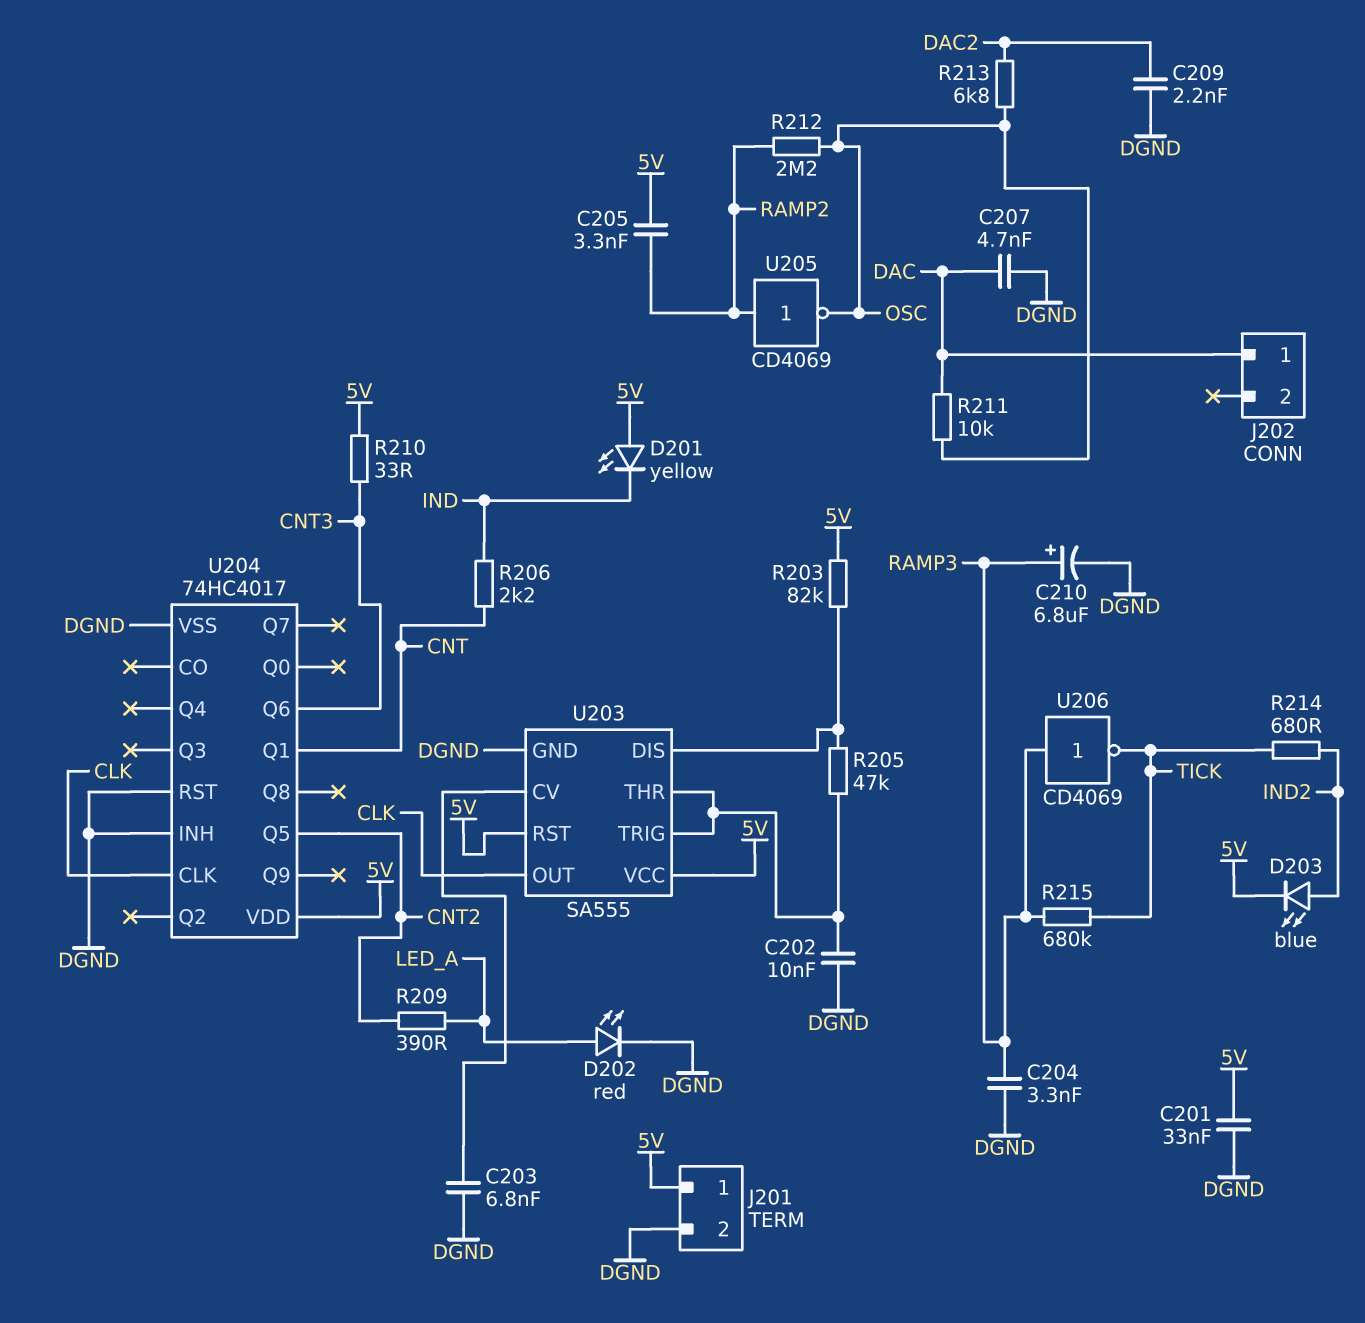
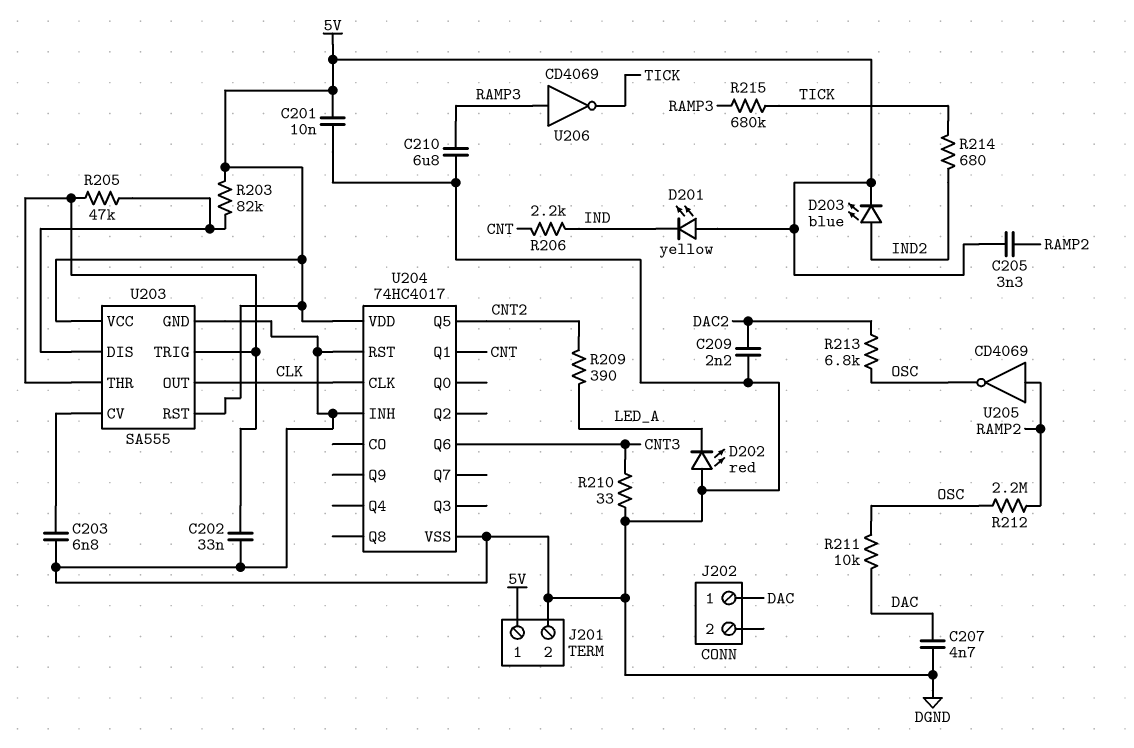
C201: 33nF (5V, DGND) -> 10nF (5V, DGND)
C202: 10nF (DGND, U203/THR) -> 33nF (DGND, U203/THR)
C204: 3.3nF (DGND, RAMP3) -> none
C210: 6.8uF (plus RAMP3, minus DGND) -> 6.8uF (DGND, RAMP3)
D202: LED red (A LED_A, K DGND) -> LED red (A DGND, K LED_A)
R210: 33 (5V, CNT3) -> 33 (CNT3, DGND)

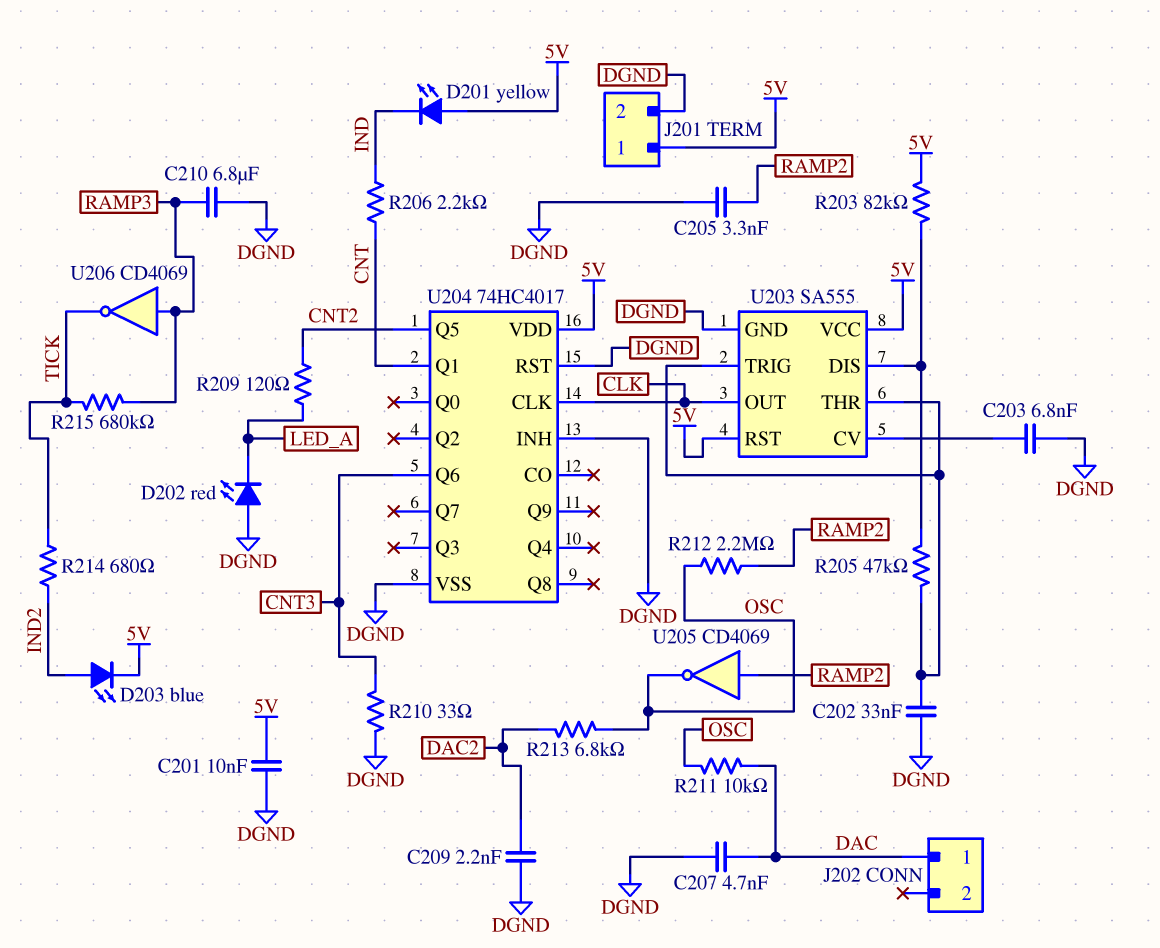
C205: 3.3nF (5V, RAMP2) -> 3.3nF (DGND, RAMP2)
R209: 390 (CNT2, LED_A) -> 120 (CNT2, LED_A)

